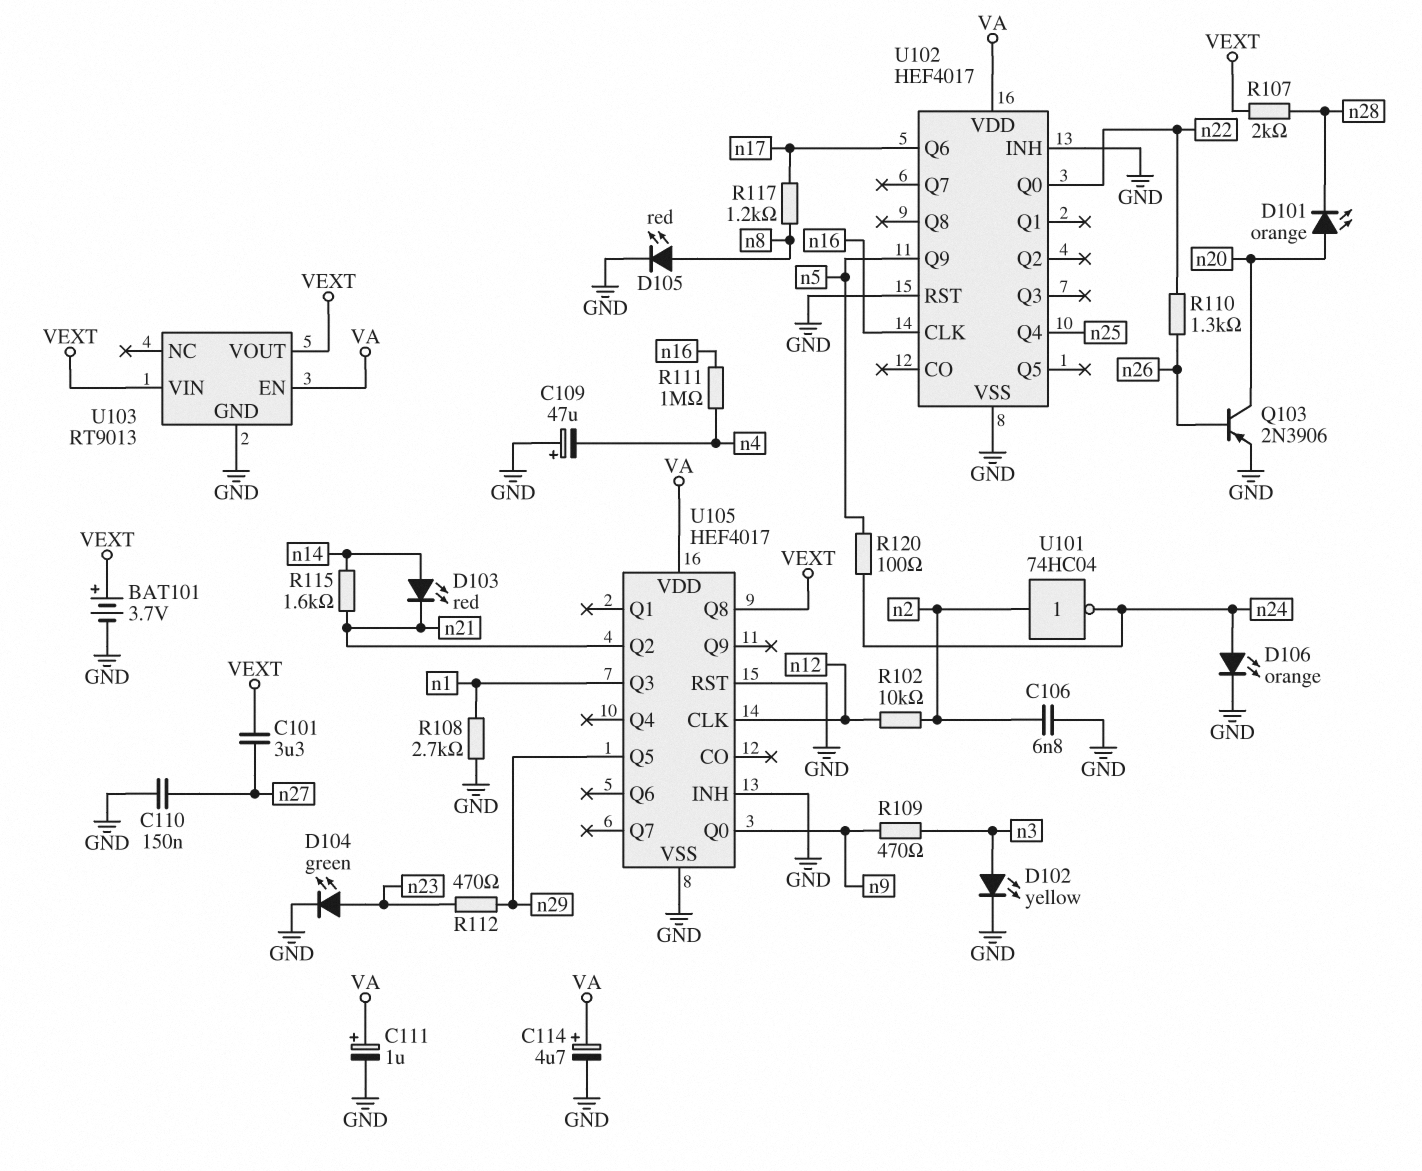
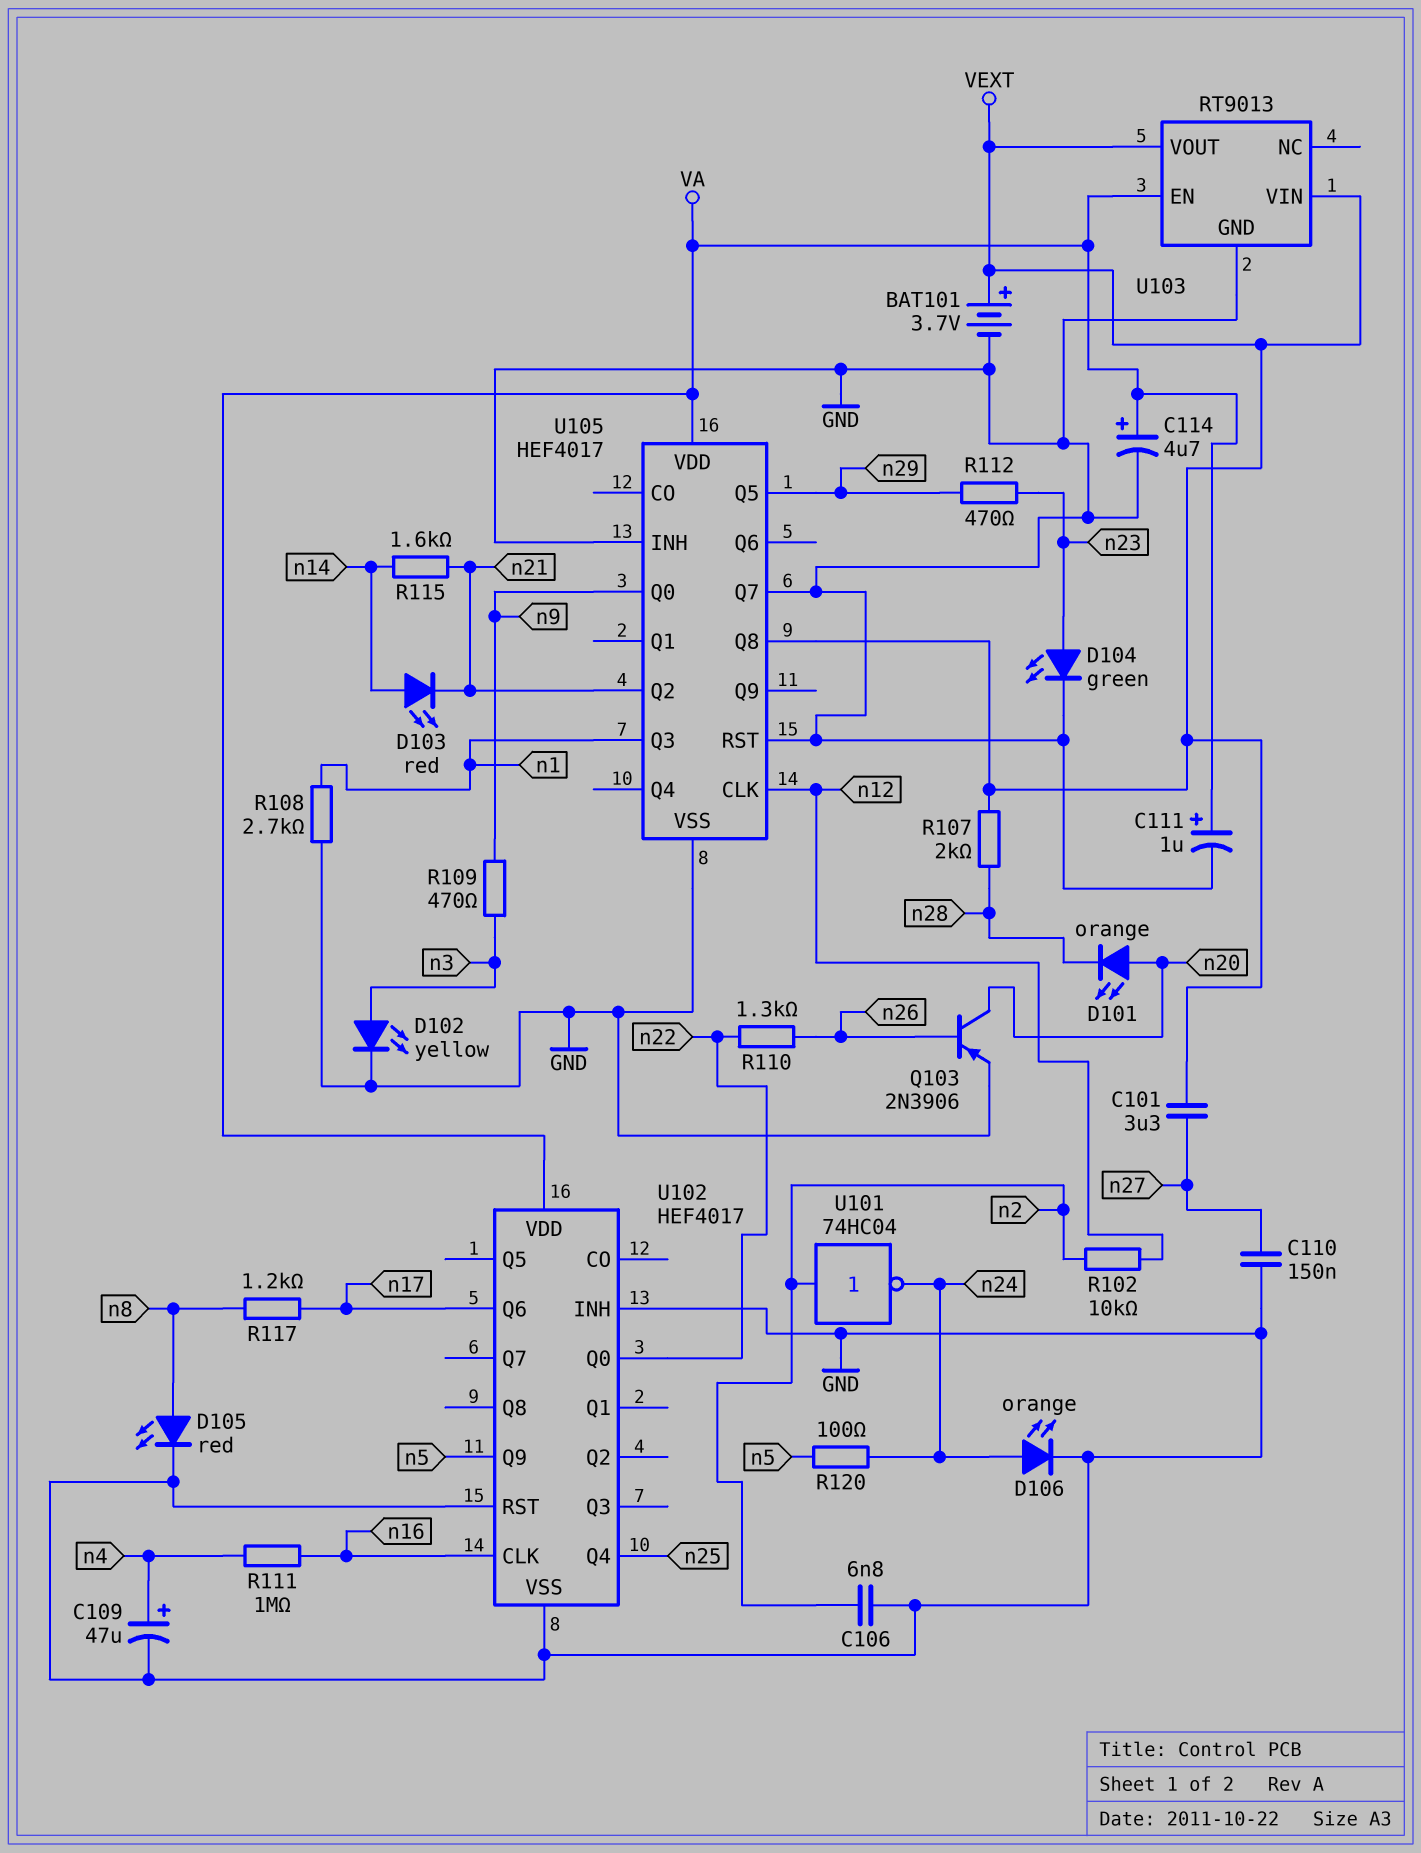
C109: 47uF (plus GND, minus n4) -> 47uF (plus n4, minus GND)
U105 pin Q7: none -> GND

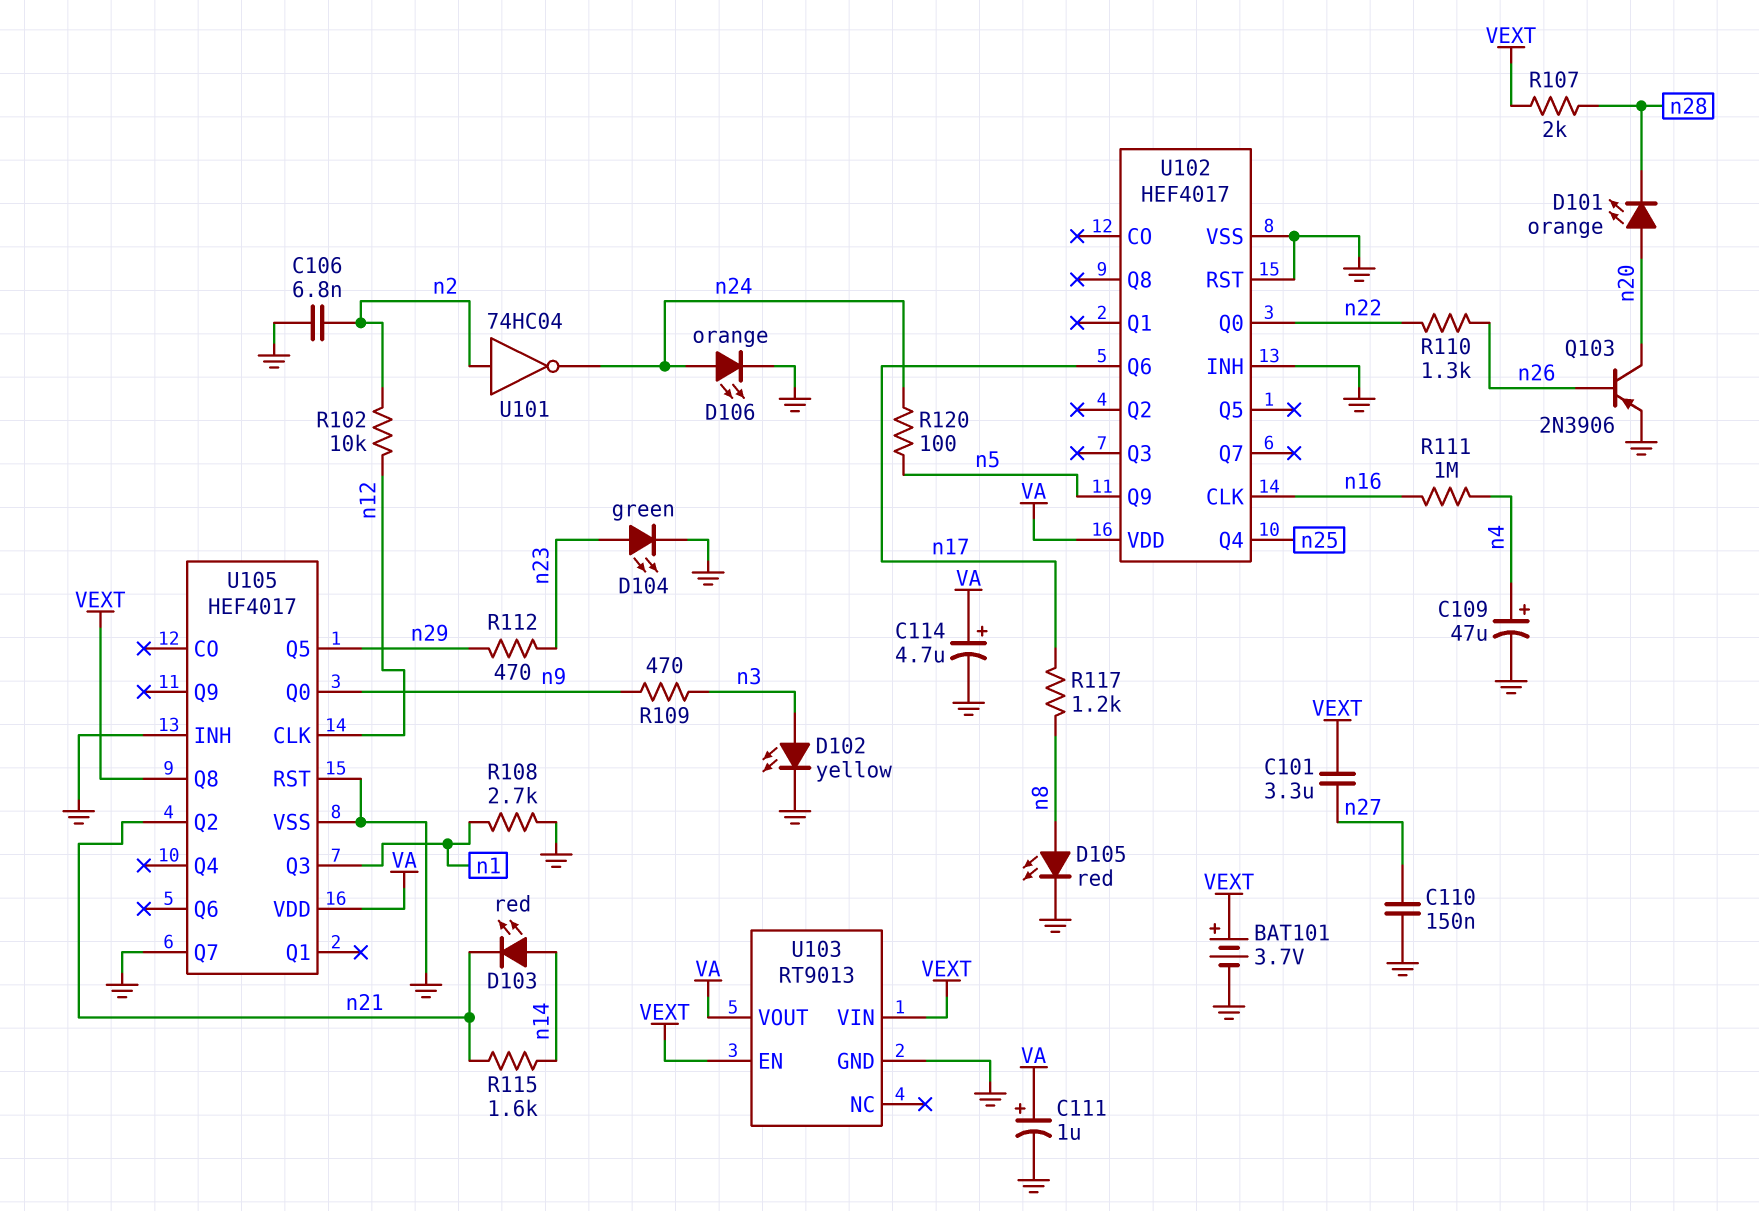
U103 pin EN: VA -> VEXT
U103 pin VOUT: VEXT -> VA

